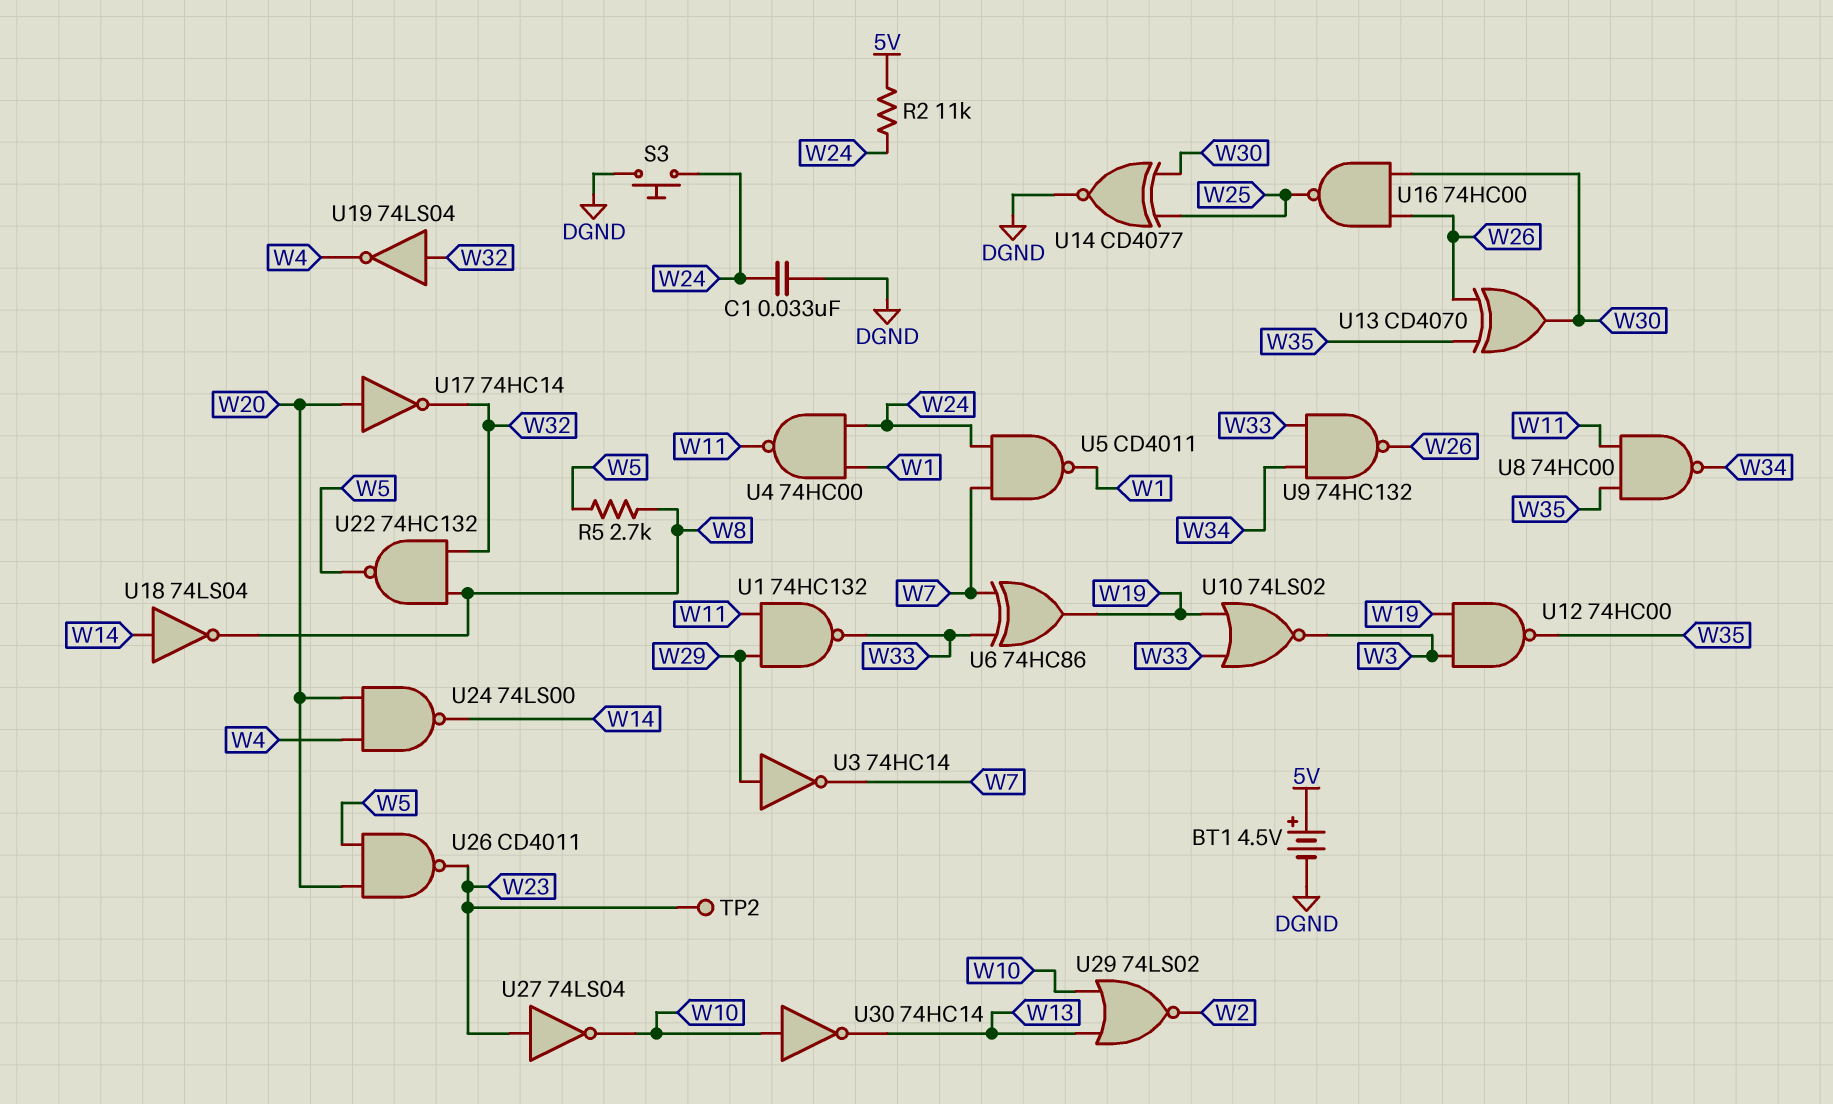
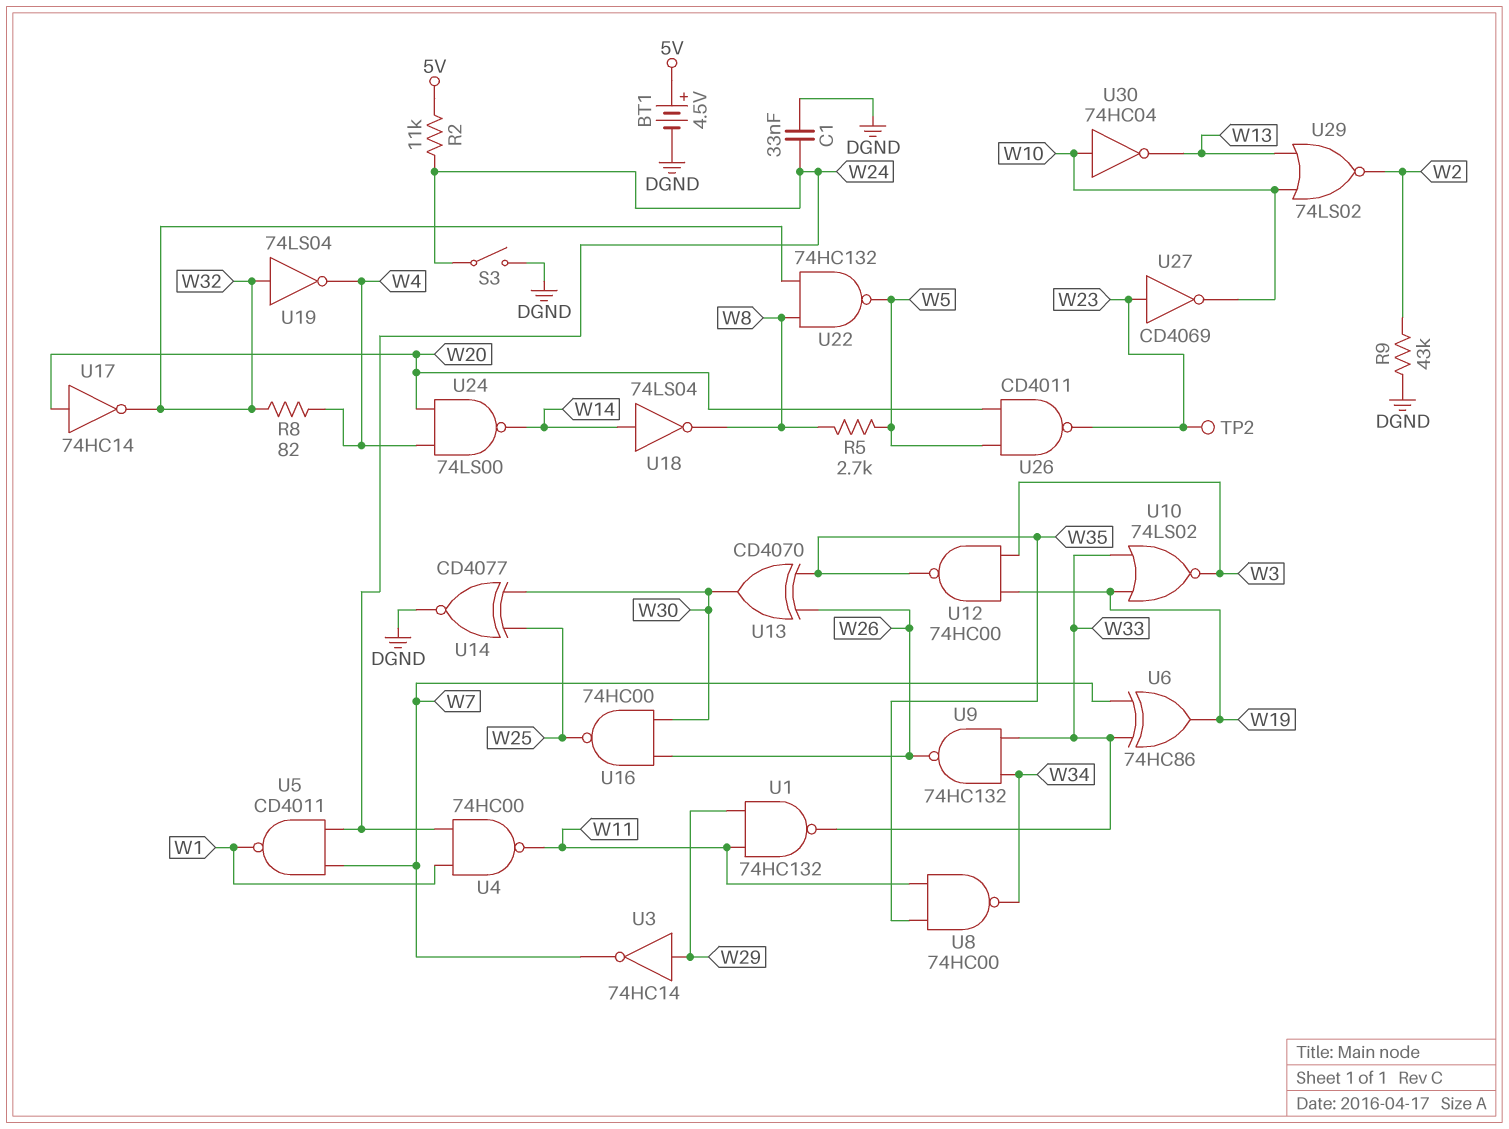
R8: none -> 82 (W4, W32)
R9: none -> 43k (DGND, W2)
S3: button (DGND, W24) -> switch (DGND, W24)
U27: NOT 74LS04 (in W23, out W10) -> NOT CD4069 (in W23, out W10)
U30: NOT 74HC14 (in W10, out W13) -> NOT 74HC04 (in W10, out W13)

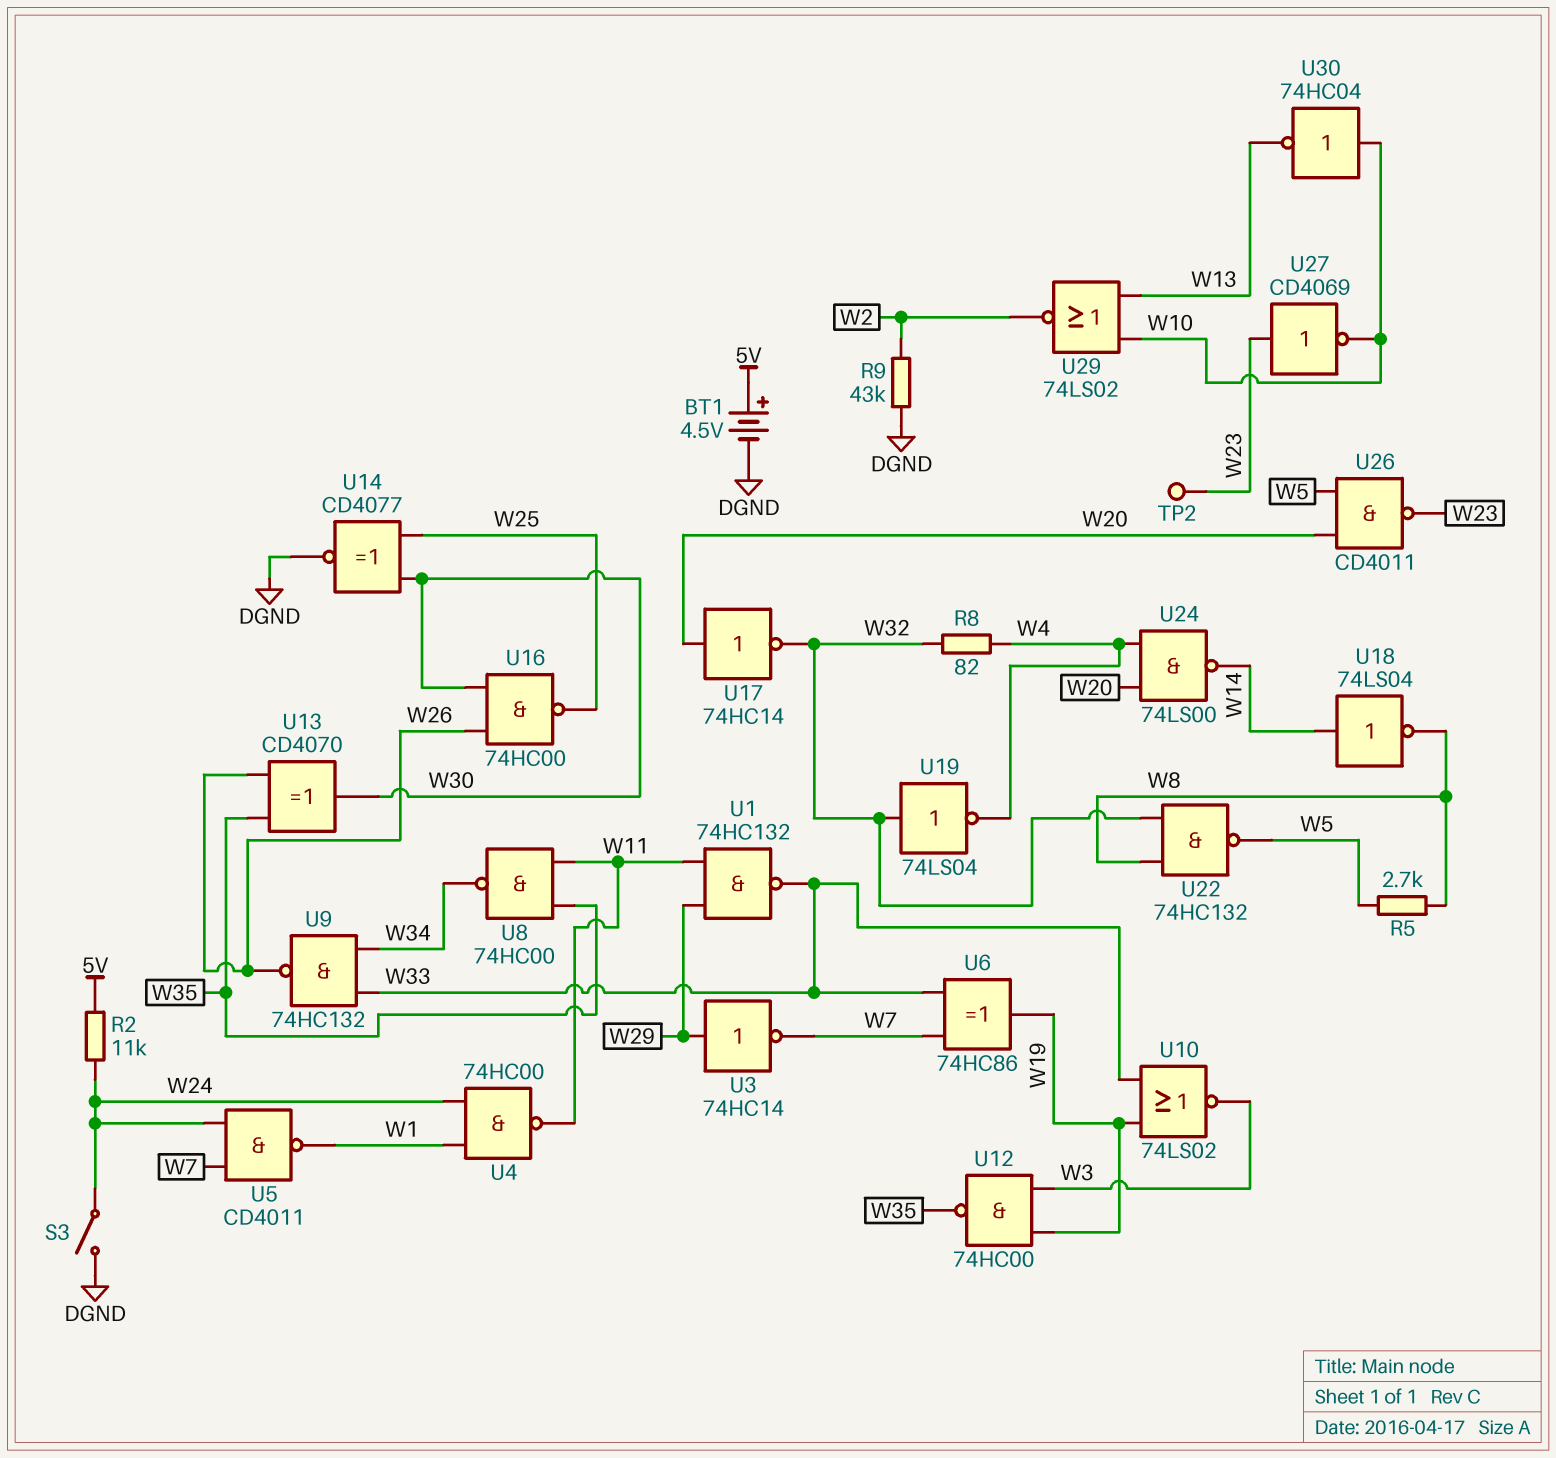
C1: 33nF (DGND, W24) -> none

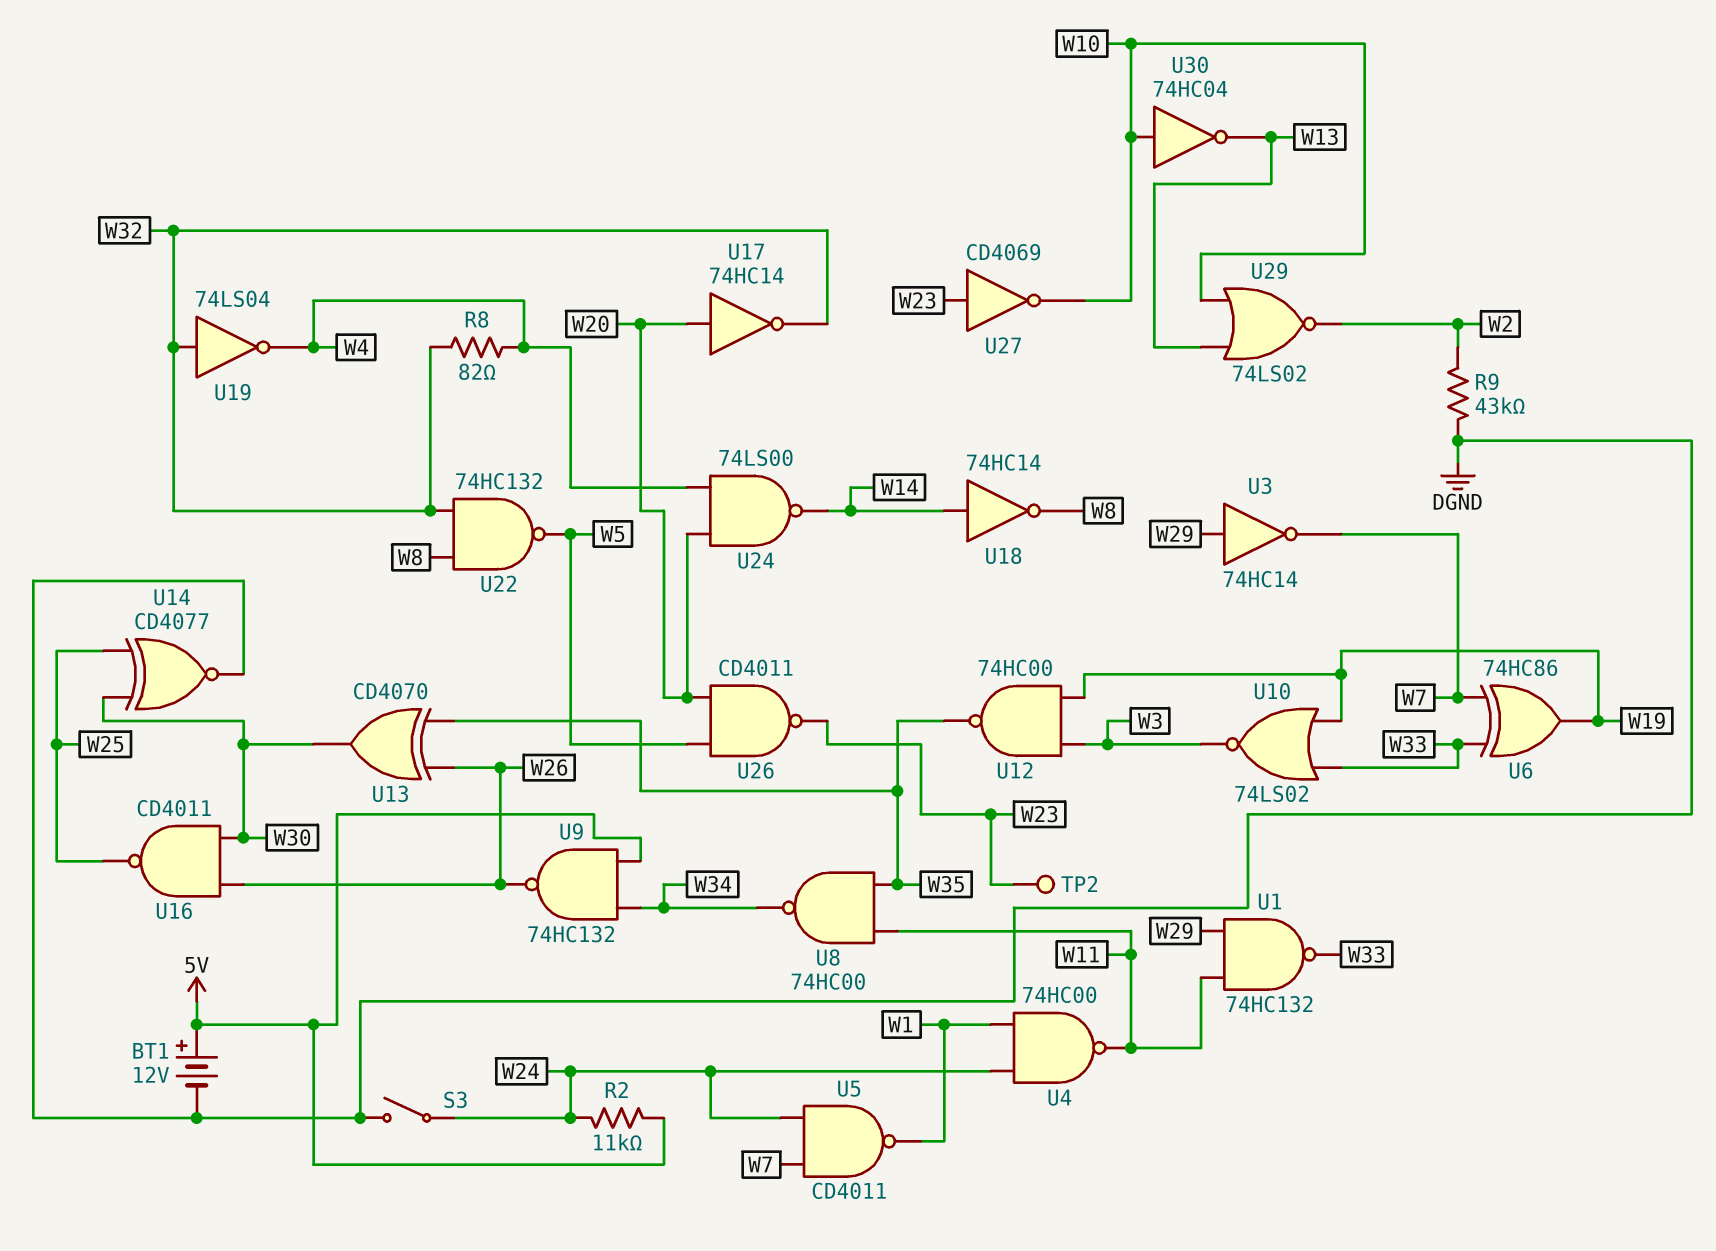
BT1: 4.5V (plus 5V, minus DGND) -> 12V (plus 5V, minus DGND)
R5: 2.7k (W5, W8) -> none
U9: NAND 74HC132 (in W33, in W34, out W26) -> NAND 74HC132 (in 5V, in W34, out W26)
U16: NAND 74HC00 (in W26, in W30, out W25) -> NAND CD4011 (in W26, in W30, out W25)
U18: NOT 74LS04 (in W14, out W8) -> NOT 74HC14 (in W14, out W8)

